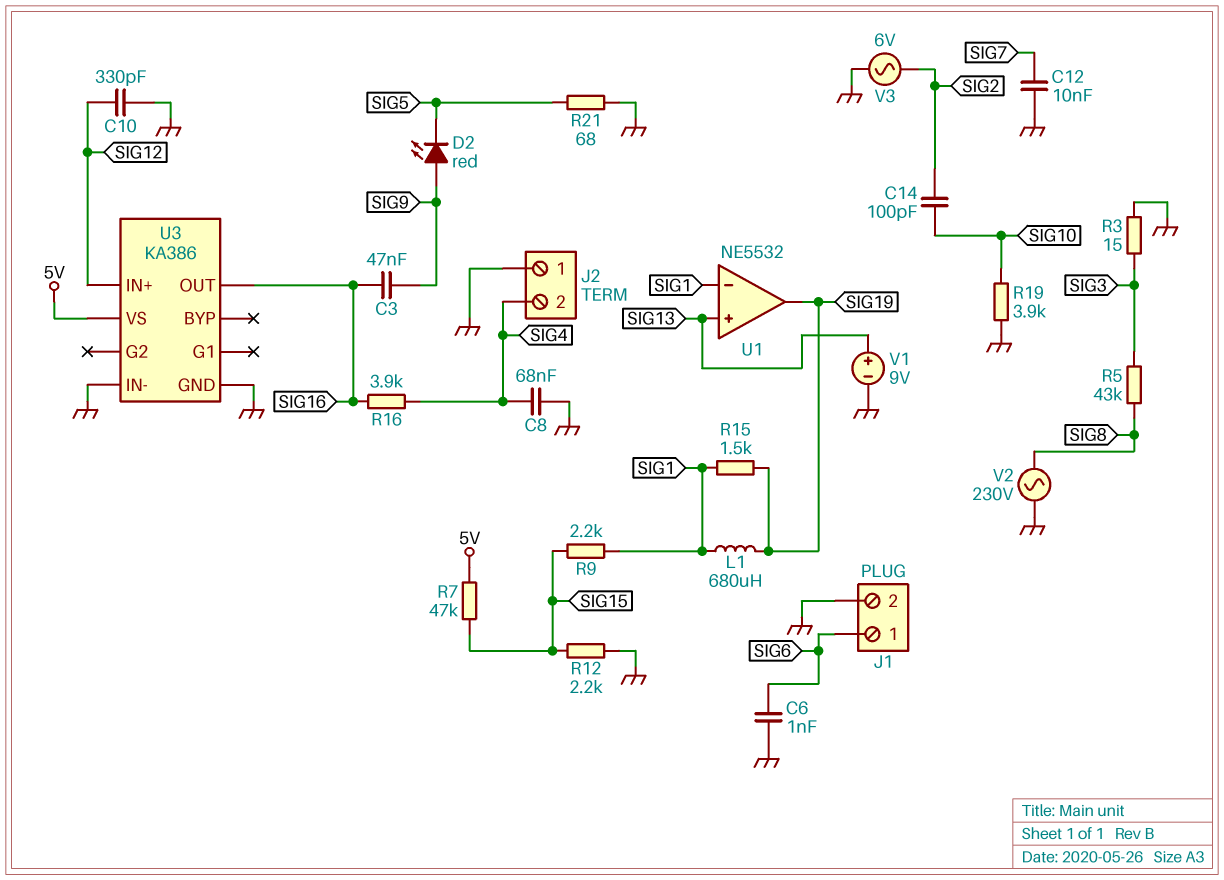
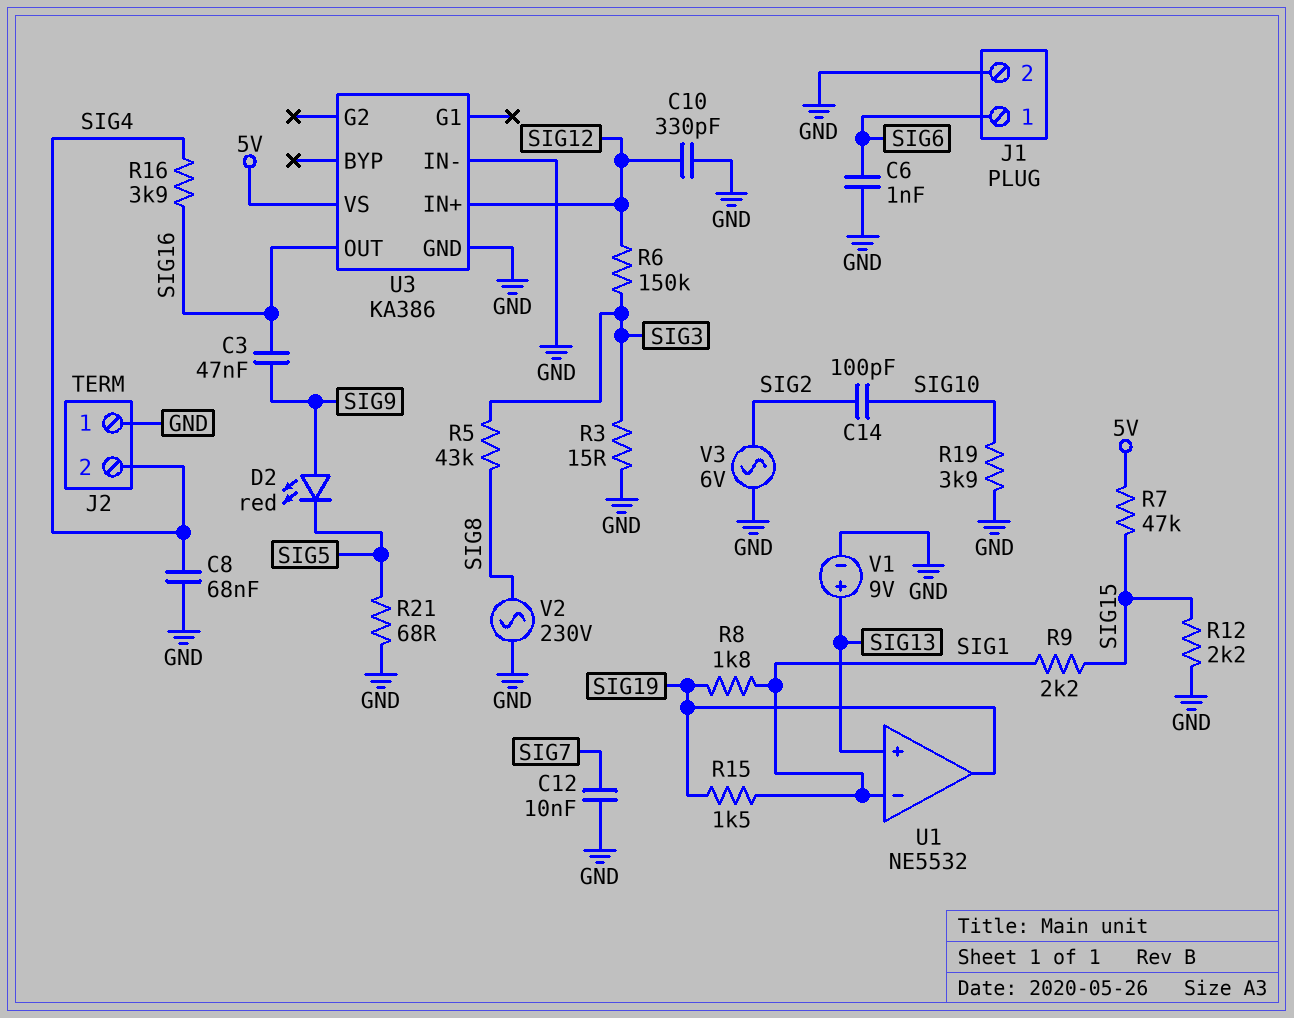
L1: 680uH (SIG1, SIG19) -> none
R6: none -> 150k (SIG3, SIG12)
R8: none -> 1.8k (SIG1, SIG19)

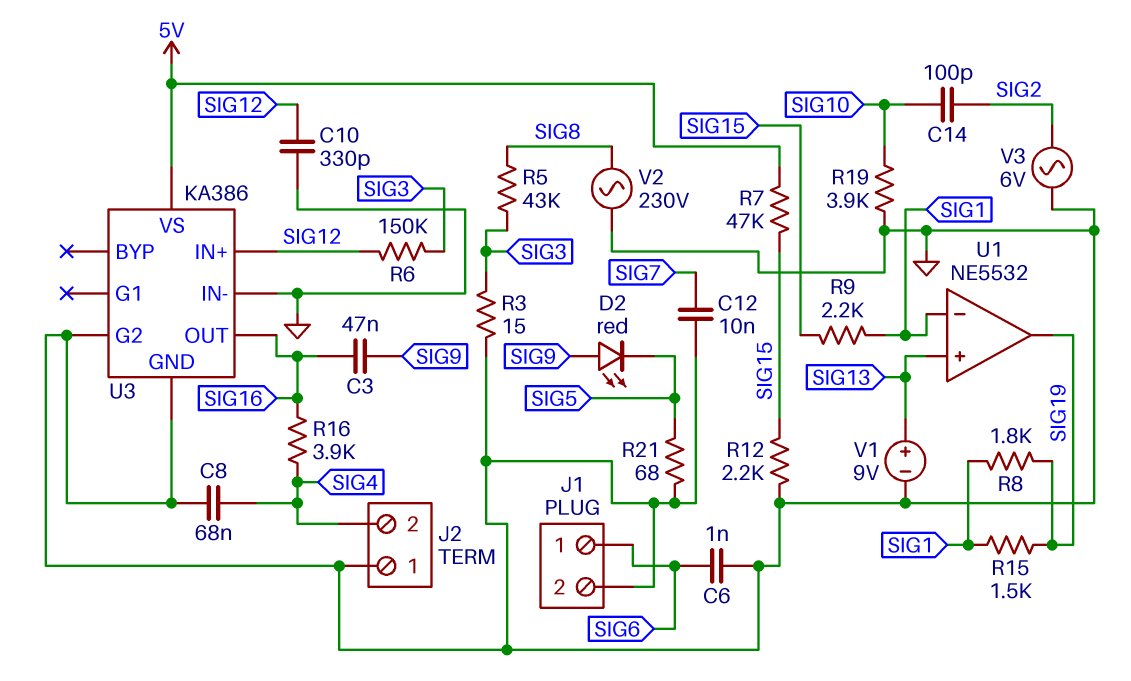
U3 pin G2: none -> GND

